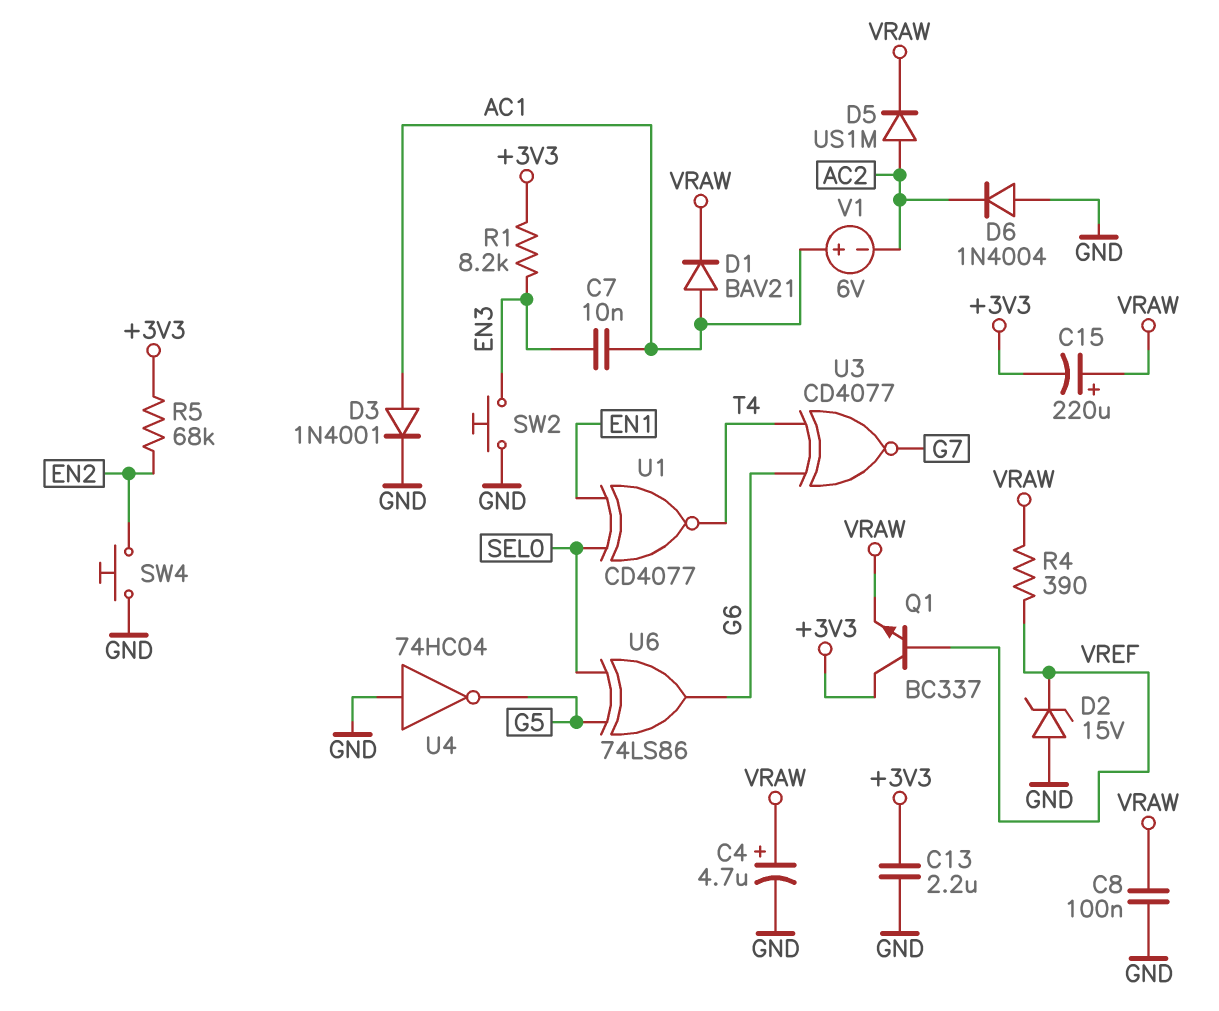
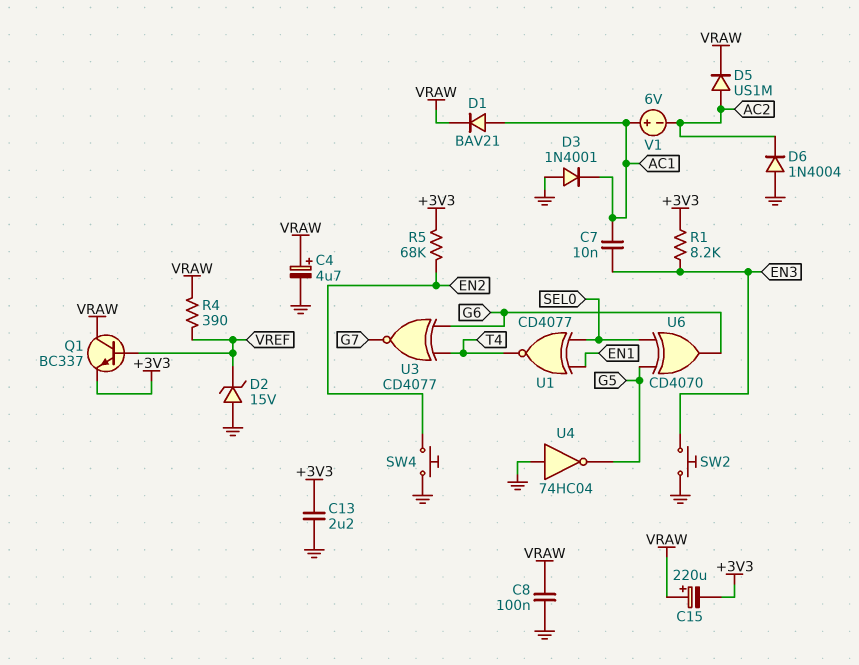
D3: diode 1N4001 (A AC1, K GND) -> diode 1N4001 (A GND, K AC1)
Q1: NPN BC337 (B VREF, C +3V3, E VRAW) -> NPN BC337 (B VREF, C VRAW, E +3V3)
U6: XOR 74LS86 (in G5, in SEL0, out G6) -> XOR CD4070 (in G5, in SEL0, out G6)

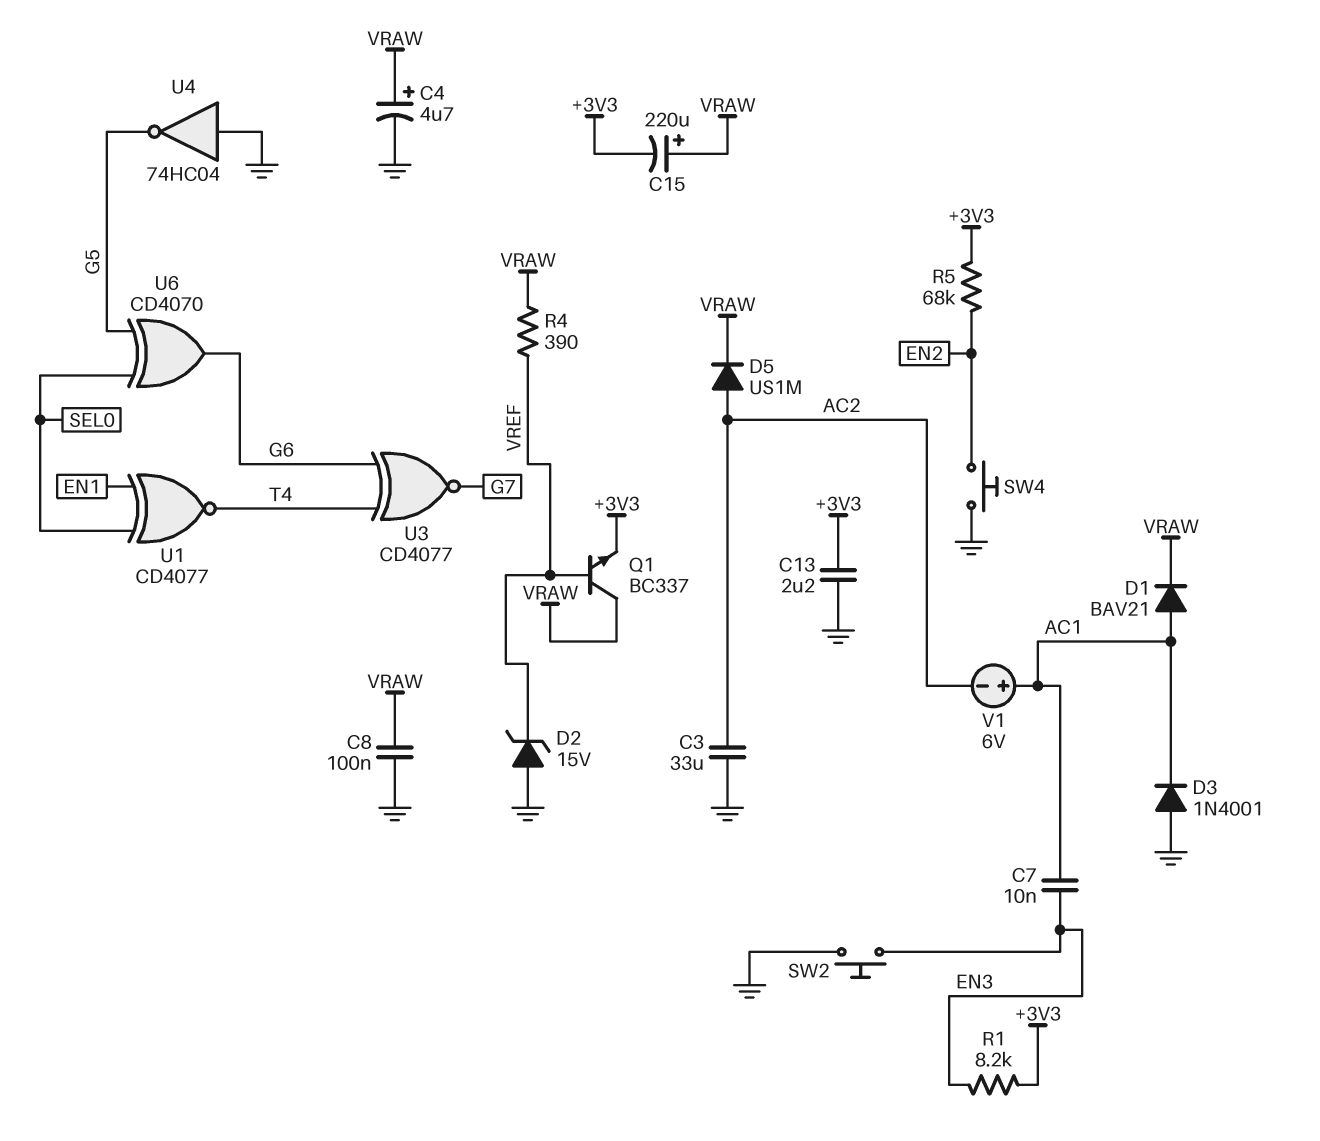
C3: none -> 33uF (AC2, GND)
D6: diode 1N4004 (A GND, K AC2) -> none

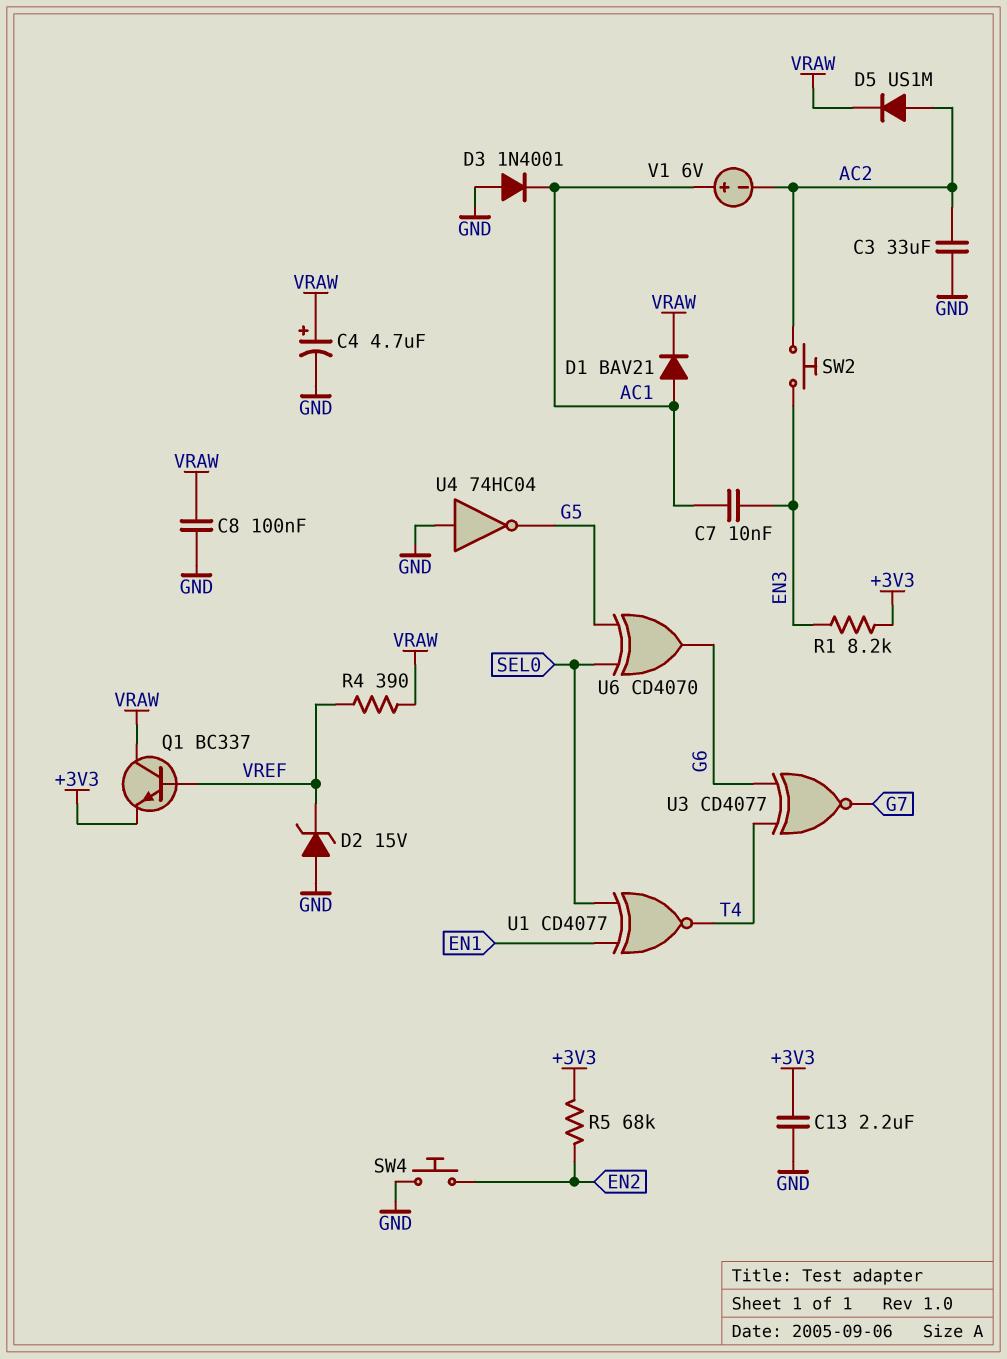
C15: 220uF (plus VRAW, minus +3V3) -> none
SW2: button (EN3, GND) -> button (AC2, EN3)

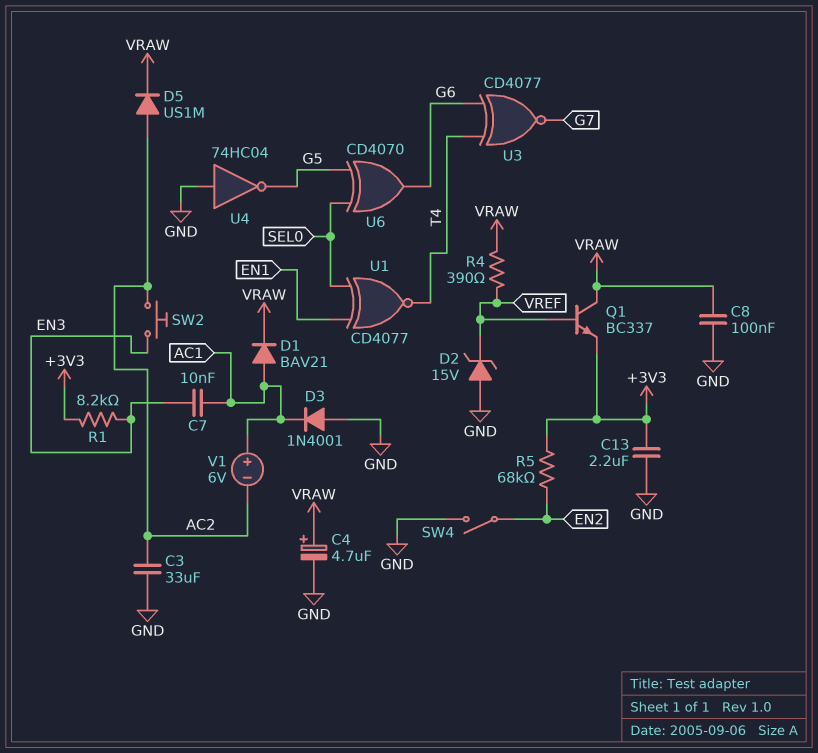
SW4: button (EN2, GND) -> switch (EN2, GND)

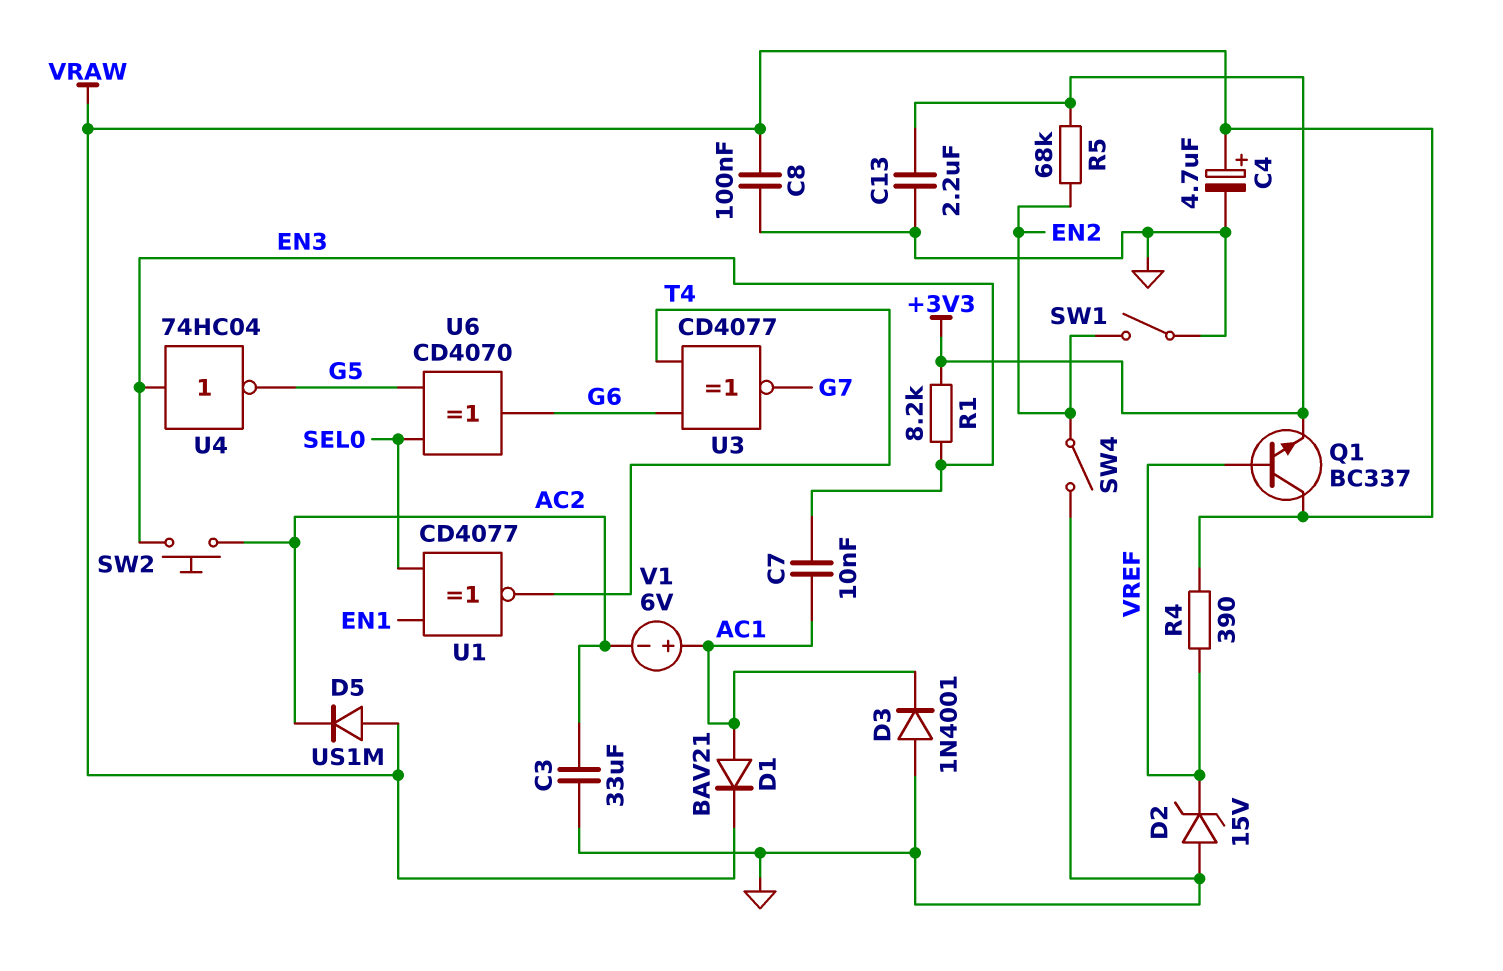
D5: diode US1M (A AC2, K VRAW) -> diode US1M (A VRAW, K AC2)
SW1: none -> switch (EN2, GND)
U4: NOT 74HC04 (in GND, out G5) -> NOT 74HC04 (in EN3, out G5)

